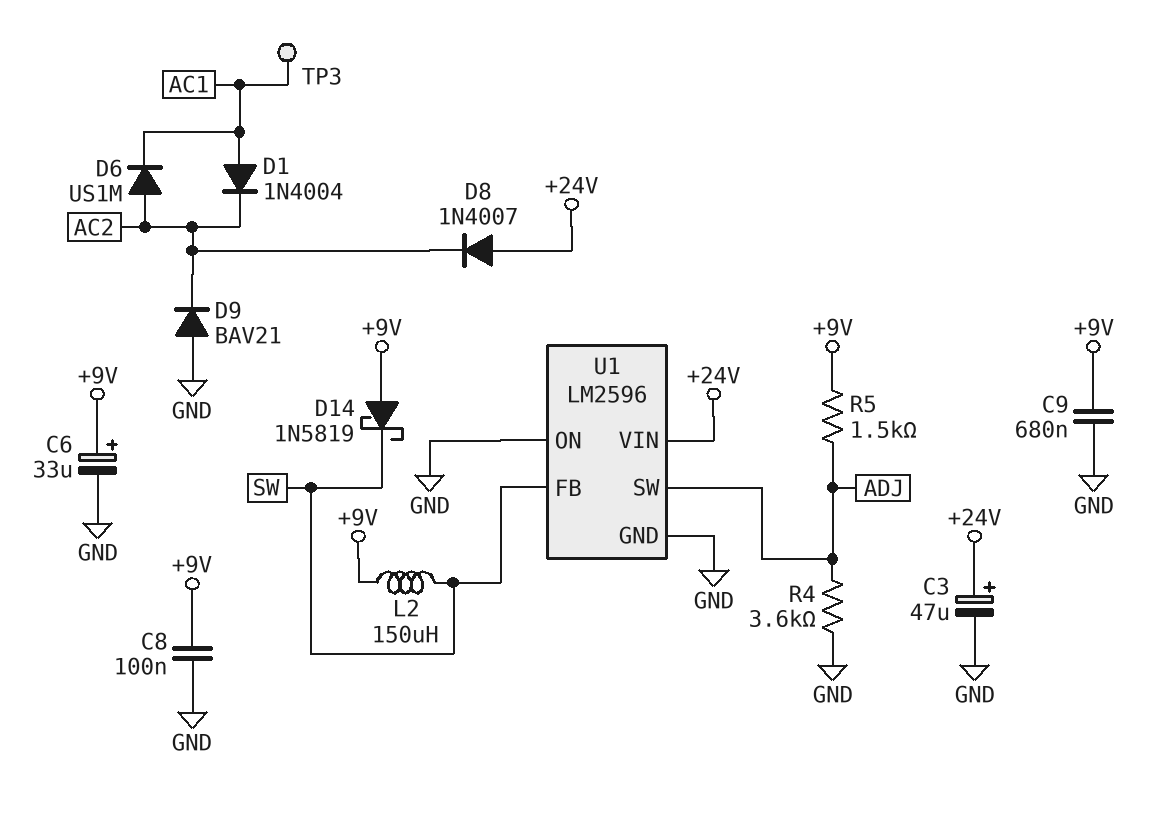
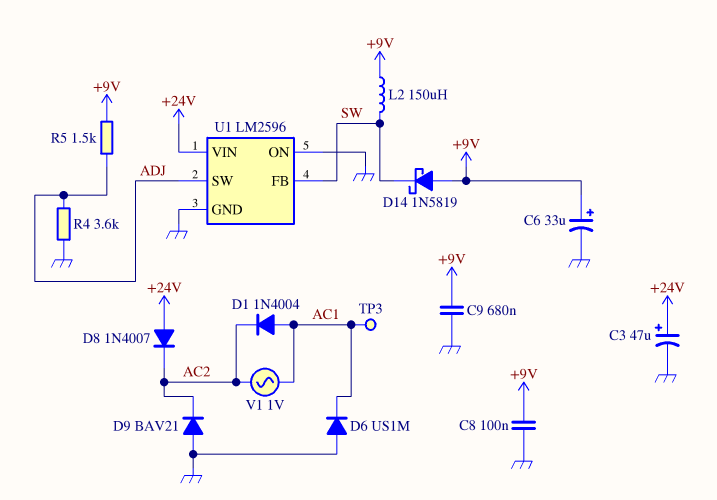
D6: diode US1M (A AC2, K AC1) -> diode US1M (A GND, K AC1)
V1: none -> AC 1V (AC1, AC2)

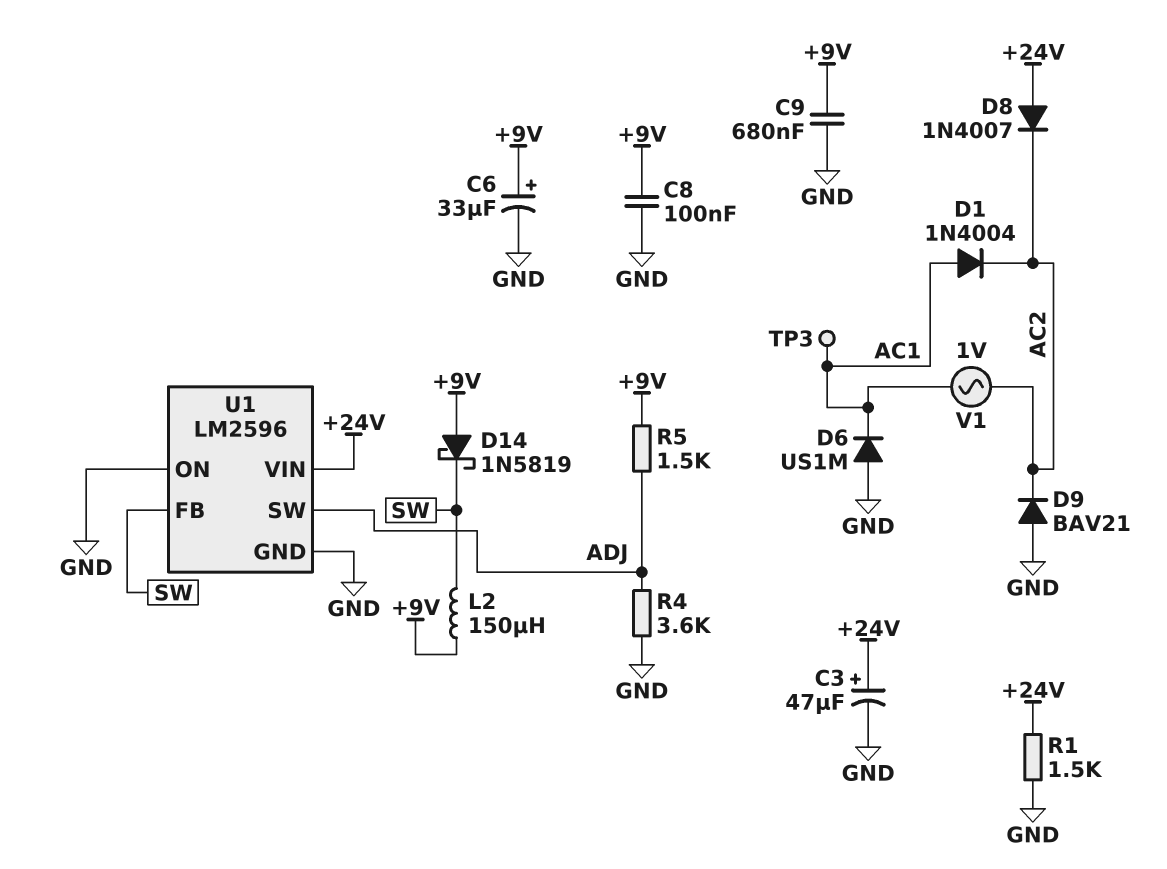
R1: none -> 1.5k (+24V, GND)

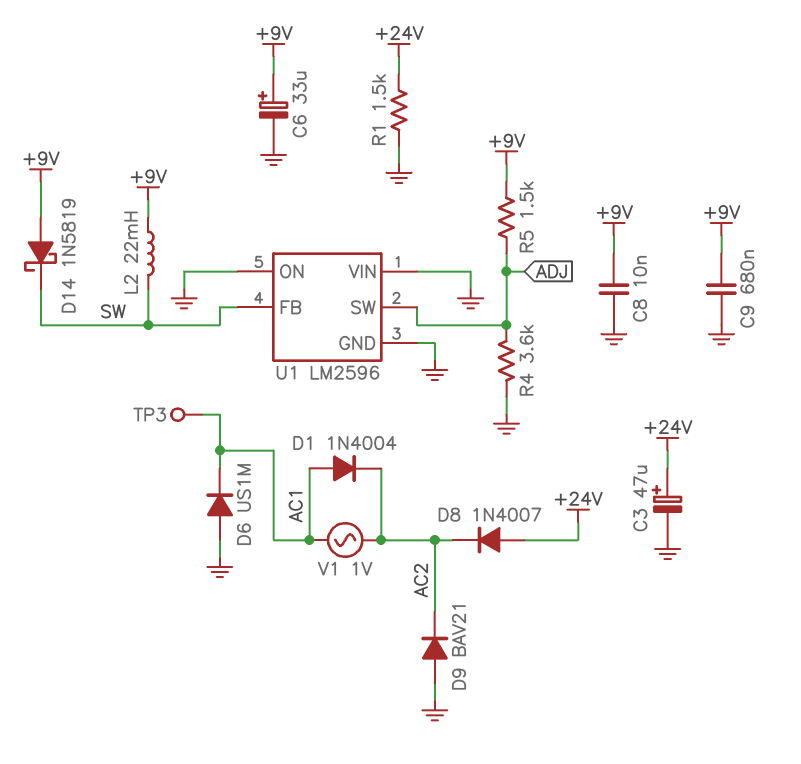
C8: 100nF (+9V, GND) -> 10nF (+9V, GND)
L2: 150uH (+9V, SW) -> 22mH (+9V, SW)
U1 pin VIN: +24V -> GND

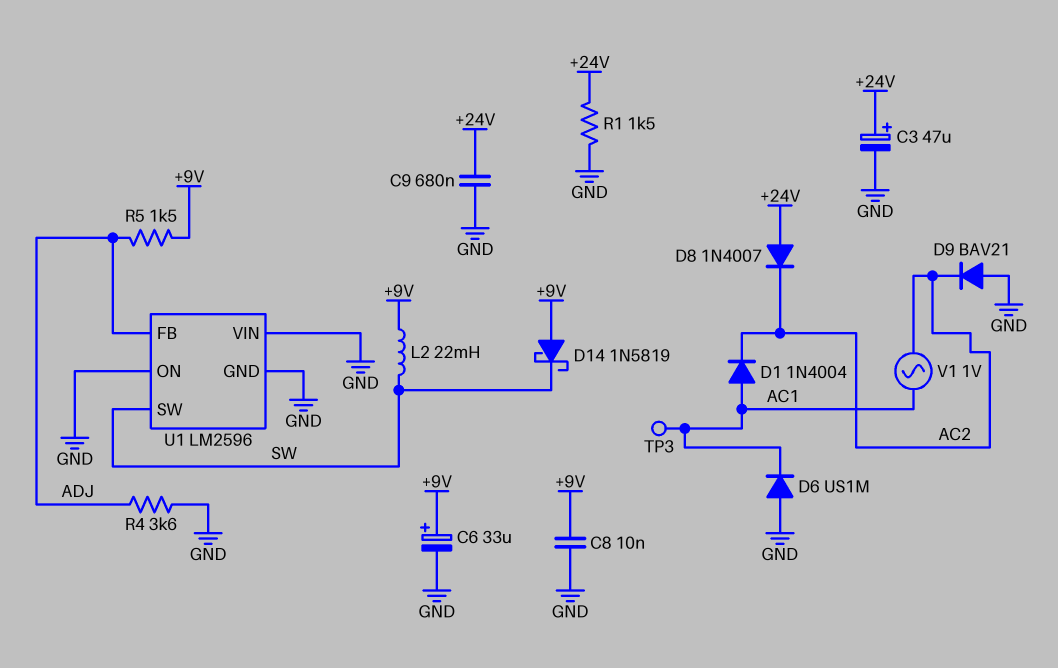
C9: 680nF (+9V, GND) -> 680nF (+24V, GND)
U1 pin FB: SW -> ADJ
U1 pin SW: ADJ -> SW

